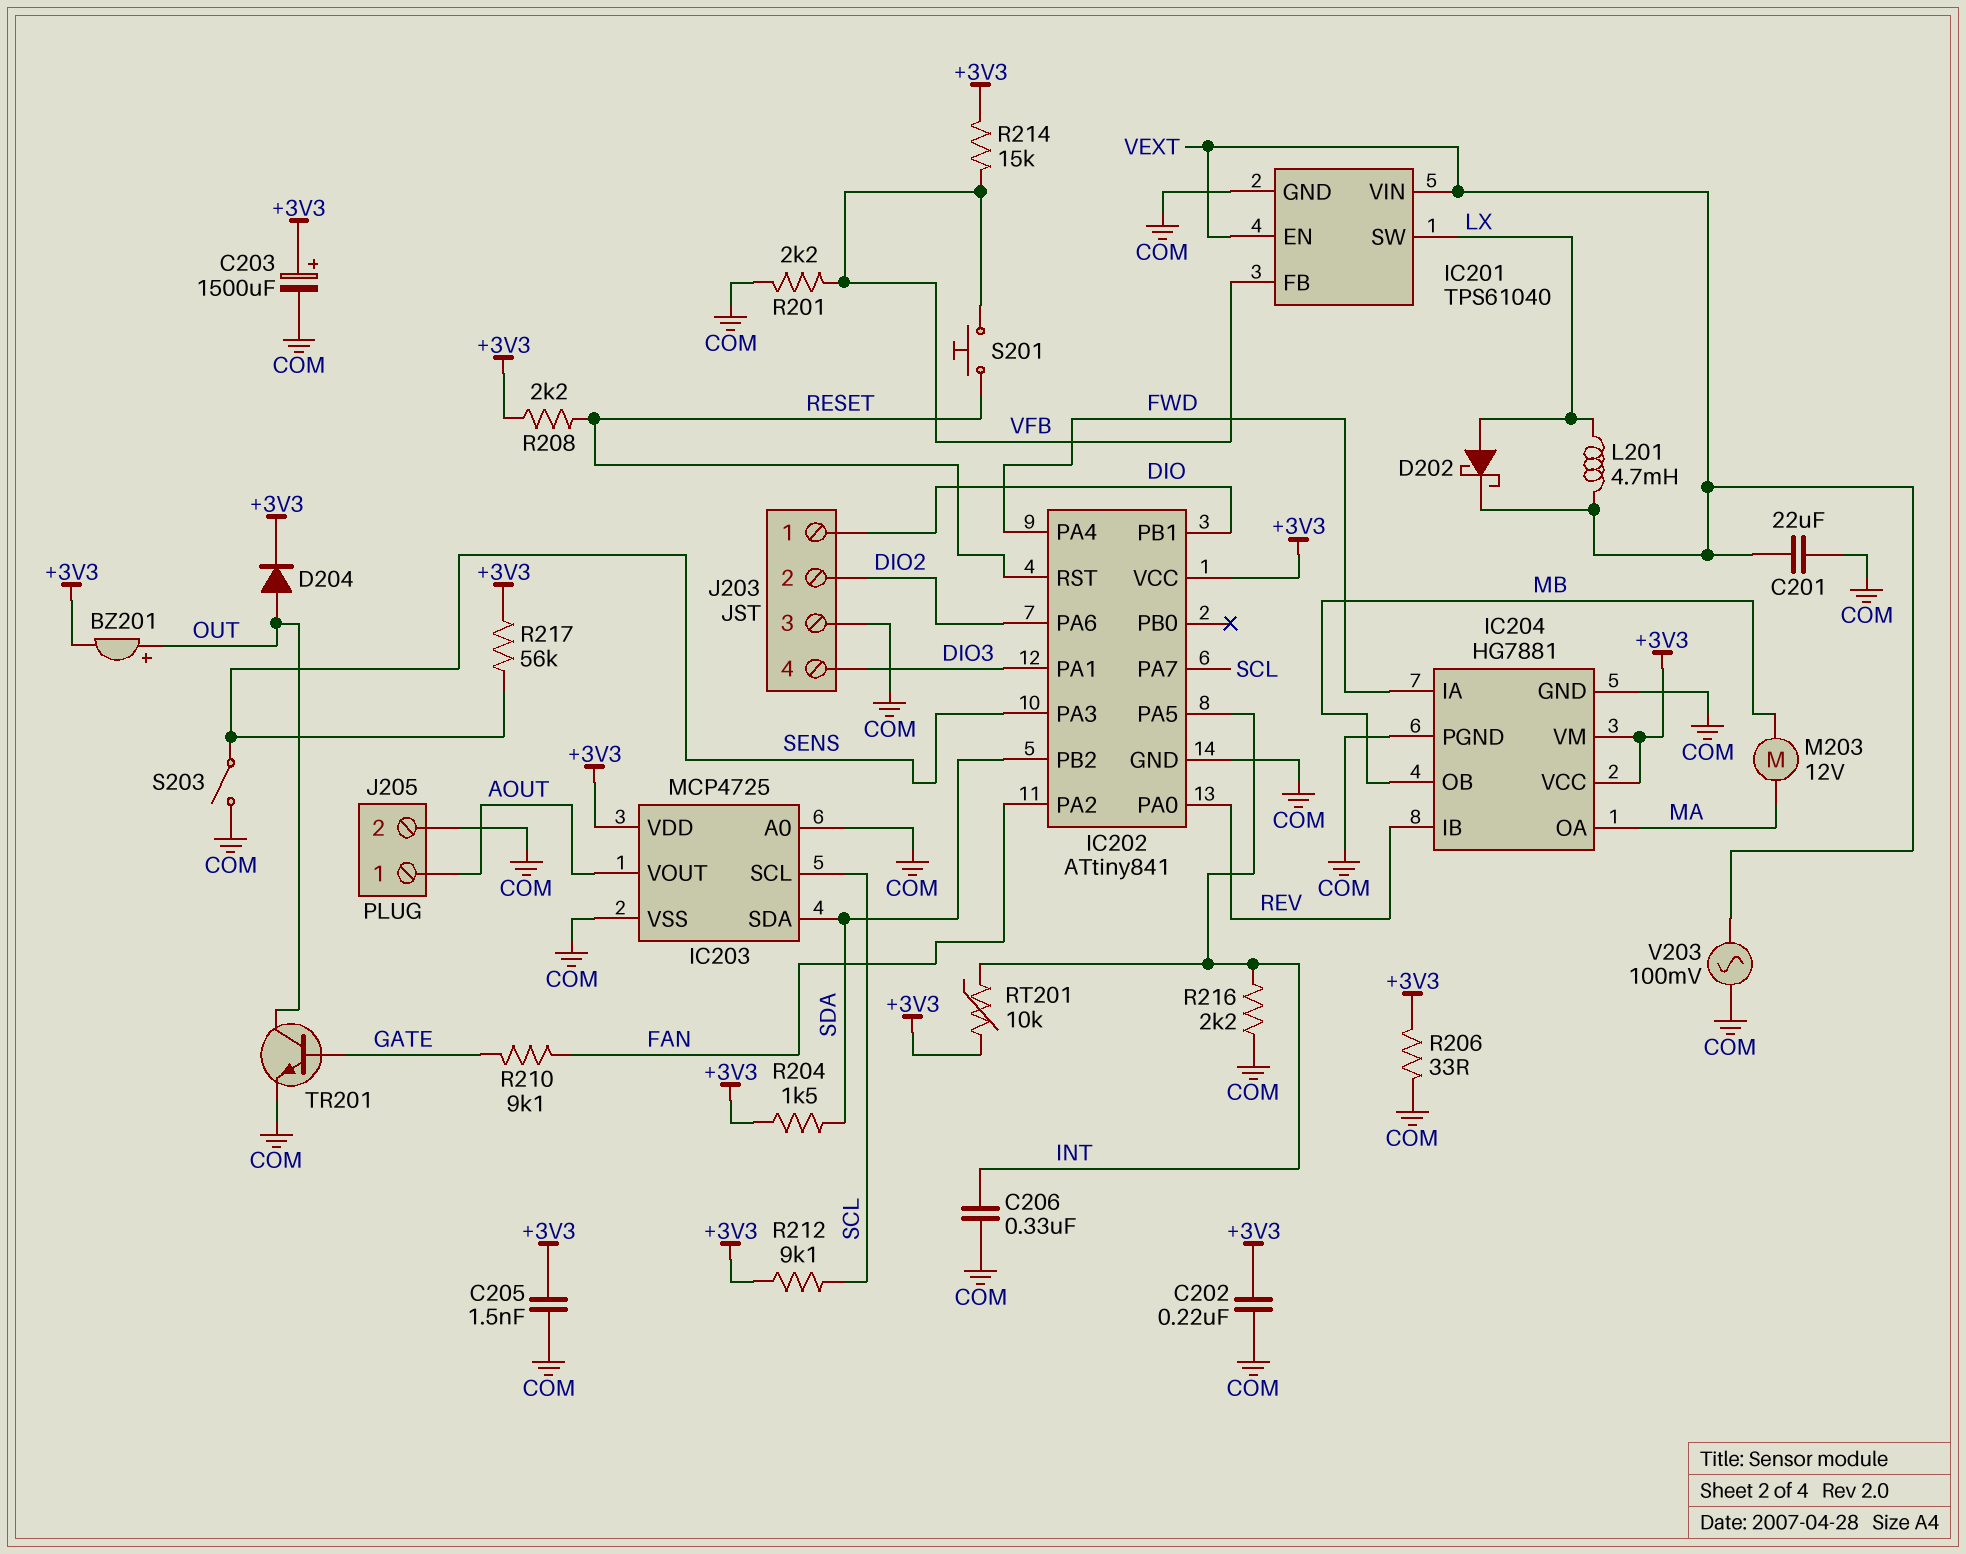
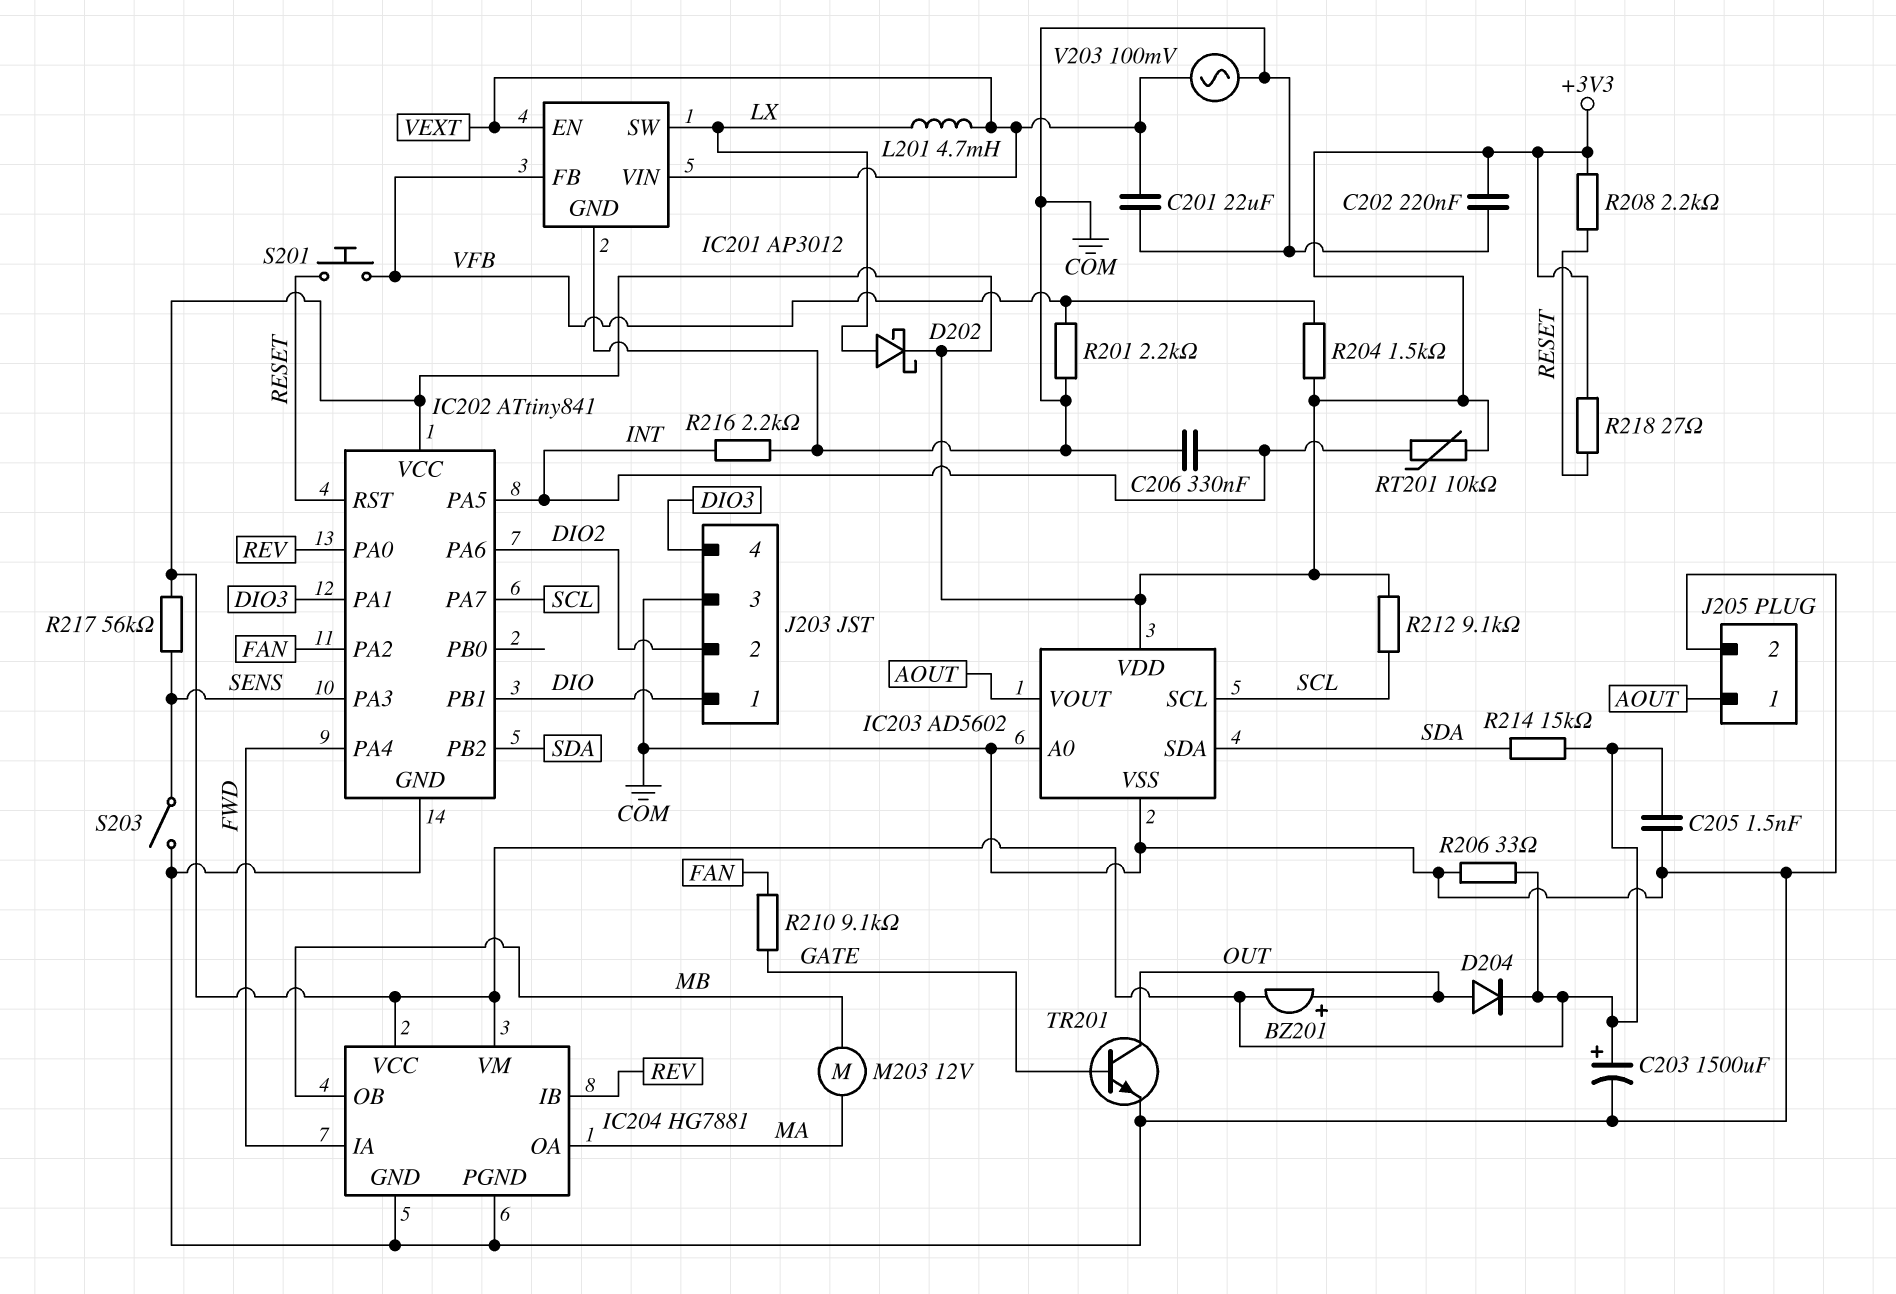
D202: schottky (A LX, K VEXT) -> schottky (A LX, K +3V3)
IC201: TPS61040 -> AP3012
IC203: MCP4725 -> AD5602
R204: 1.5k (+3V3, SDA) -> 1.5k (+3V3, VFB)
R214: 15k (+3V3, VFB) -> 15k (+3V3, SDA)
R218: none -> 27 (+3V3, RESET)

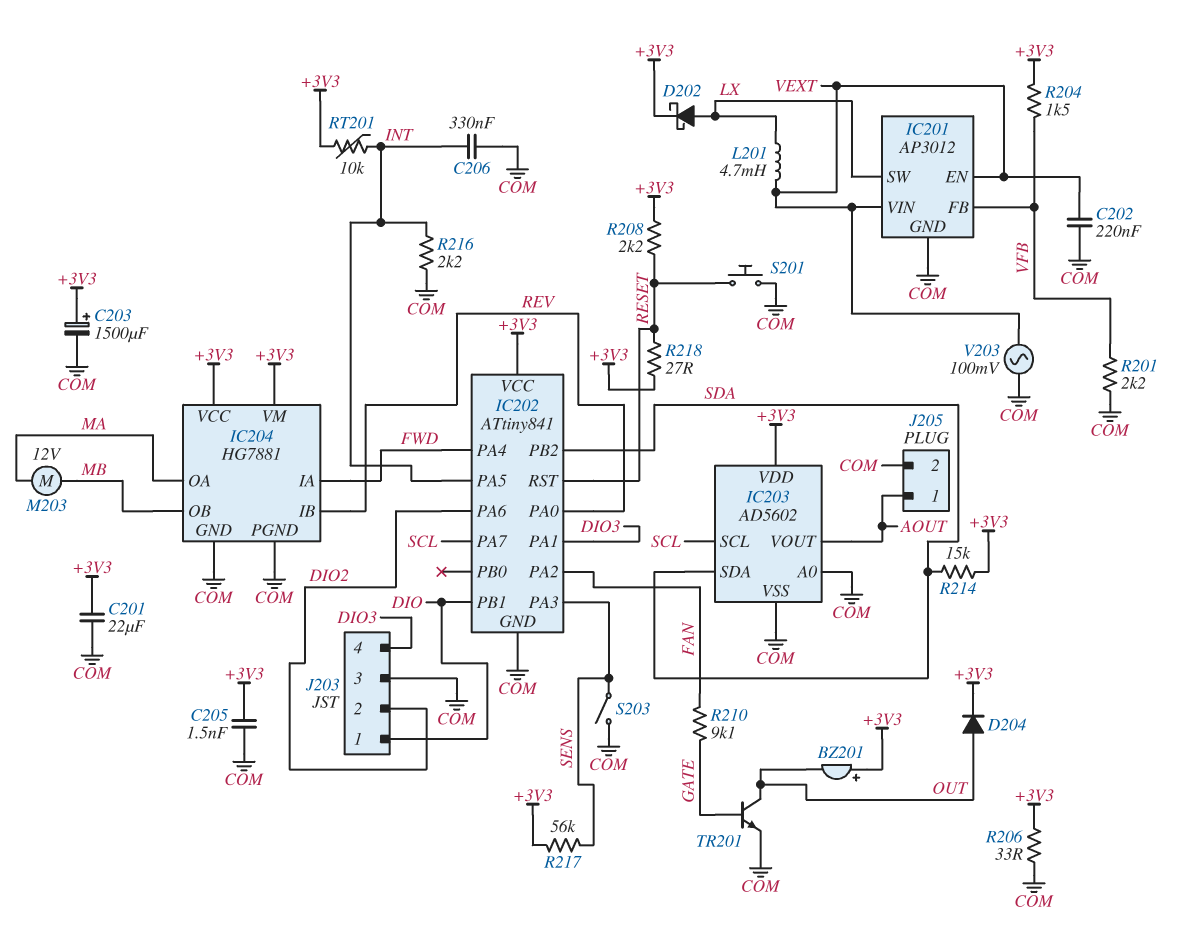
BZ201: buzzer (plus OUT, minus +3V3) -> buzzer (plus +3V3, minus OUT)
C201: 22uF (COM, VEXT) -> 22uF (+3V3, COM)
C202: 220nF (+3V3, COM) -> 220nF (COM, VEXT)
R212: 9.1k (+3V3, SCL) -> none
S201: button (RESET, VFB) -> button (COM, RESET)

